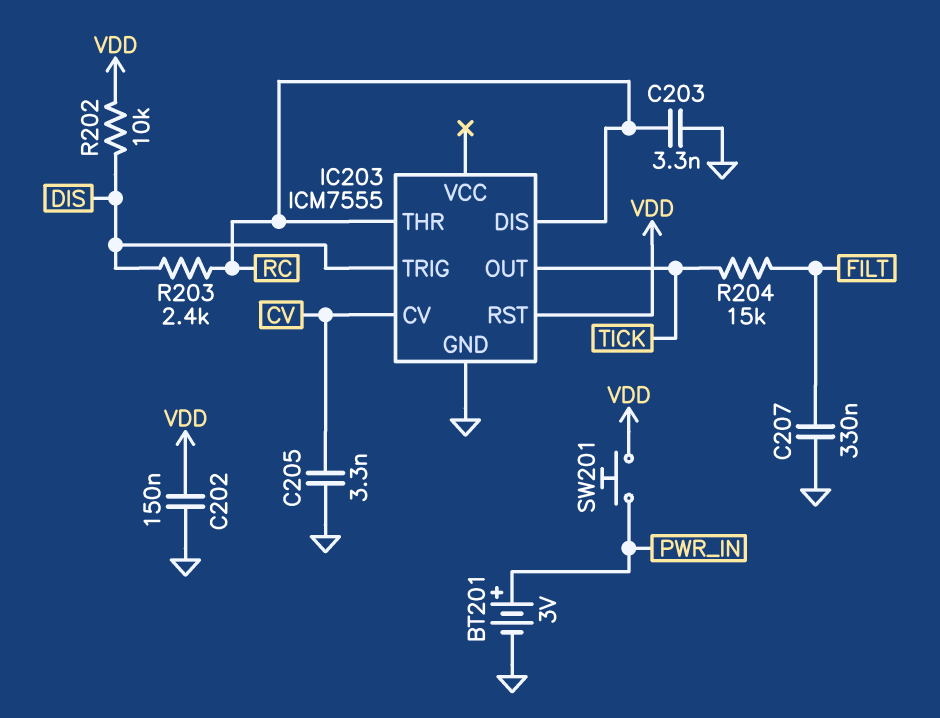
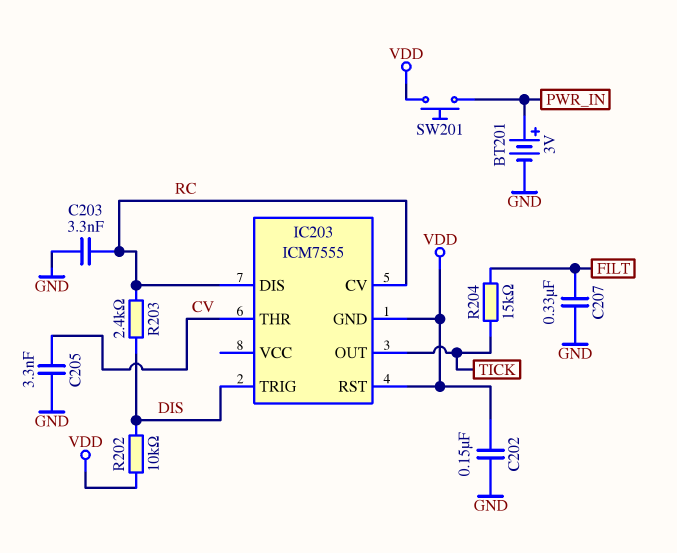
IC203 pin CV: CV -> RC
IC203 pin GND: GND -> VDD
IC203 pin THR: RC -> CV

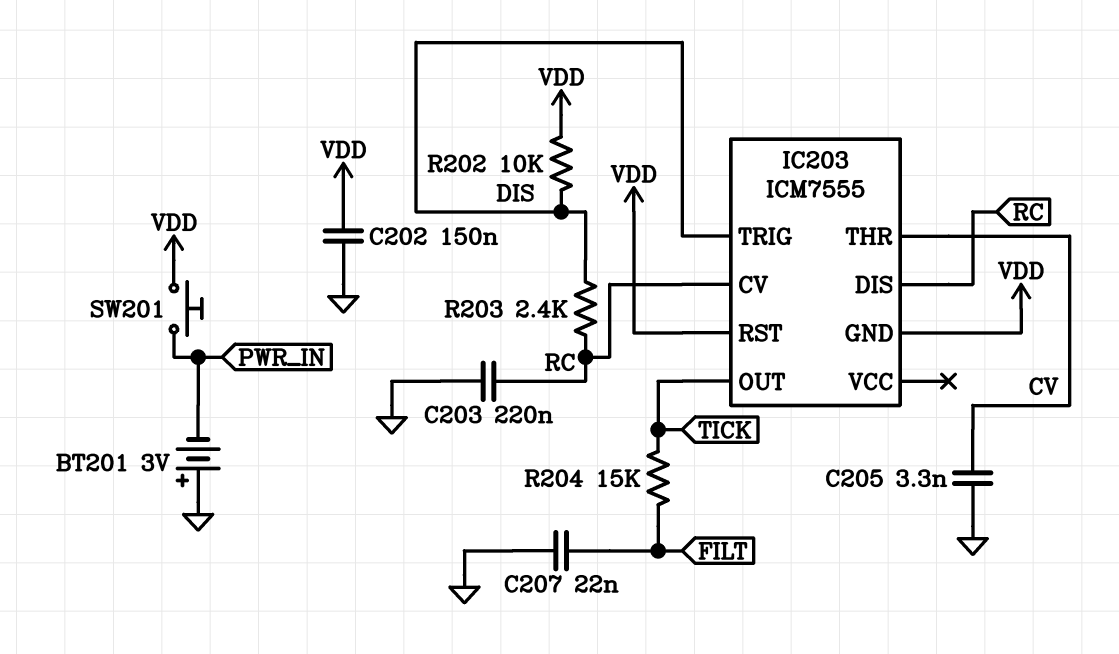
BT201: 3V (plus PWR_IN, minus GND) -> 3V (plus GND, minus PWR_IN)
C203: 3.3nF (GND, RC) -> 220nF (GND, RC)
C207: 330nF (FILT, GND) -> 22nF (FILT, GND)

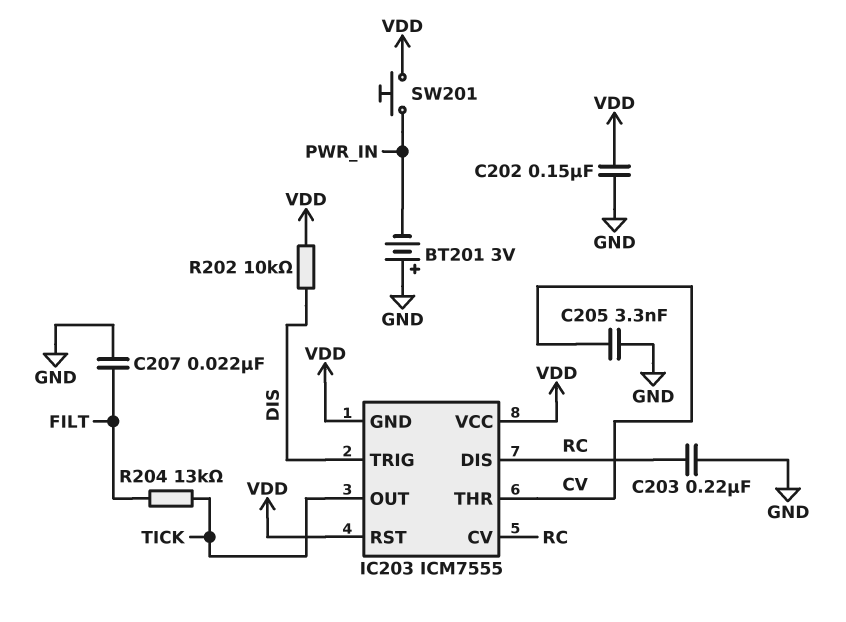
IC203 pin VCC: none -> VDD
R203: 2.4k (DIS, RC) -> none
R204: 15k (FILT, TICK) -> 13k (FILT, TICK)

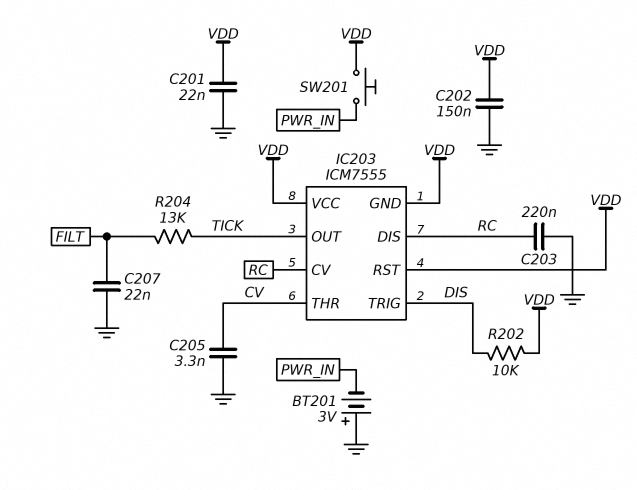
C201: none -> 22nF (GND, VDD)

